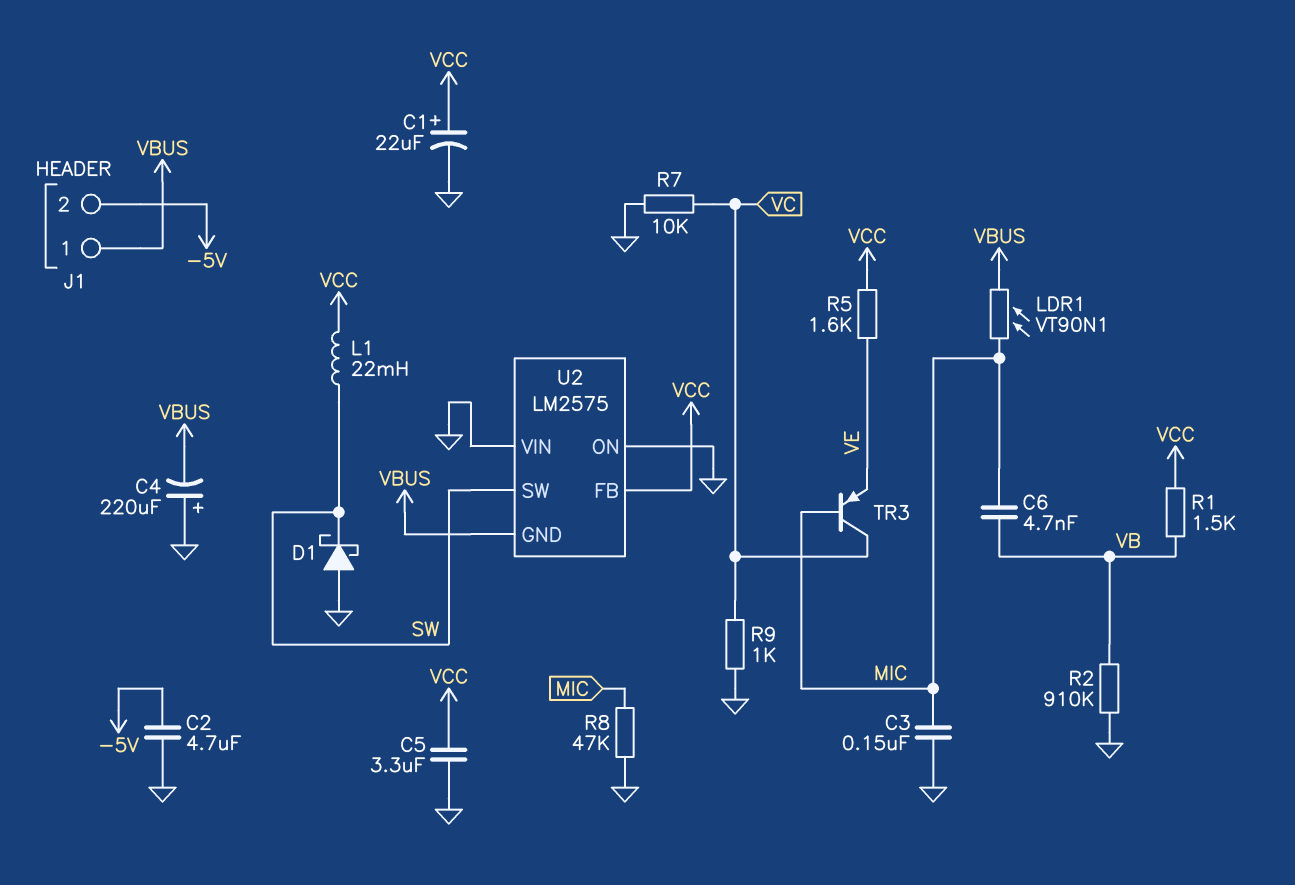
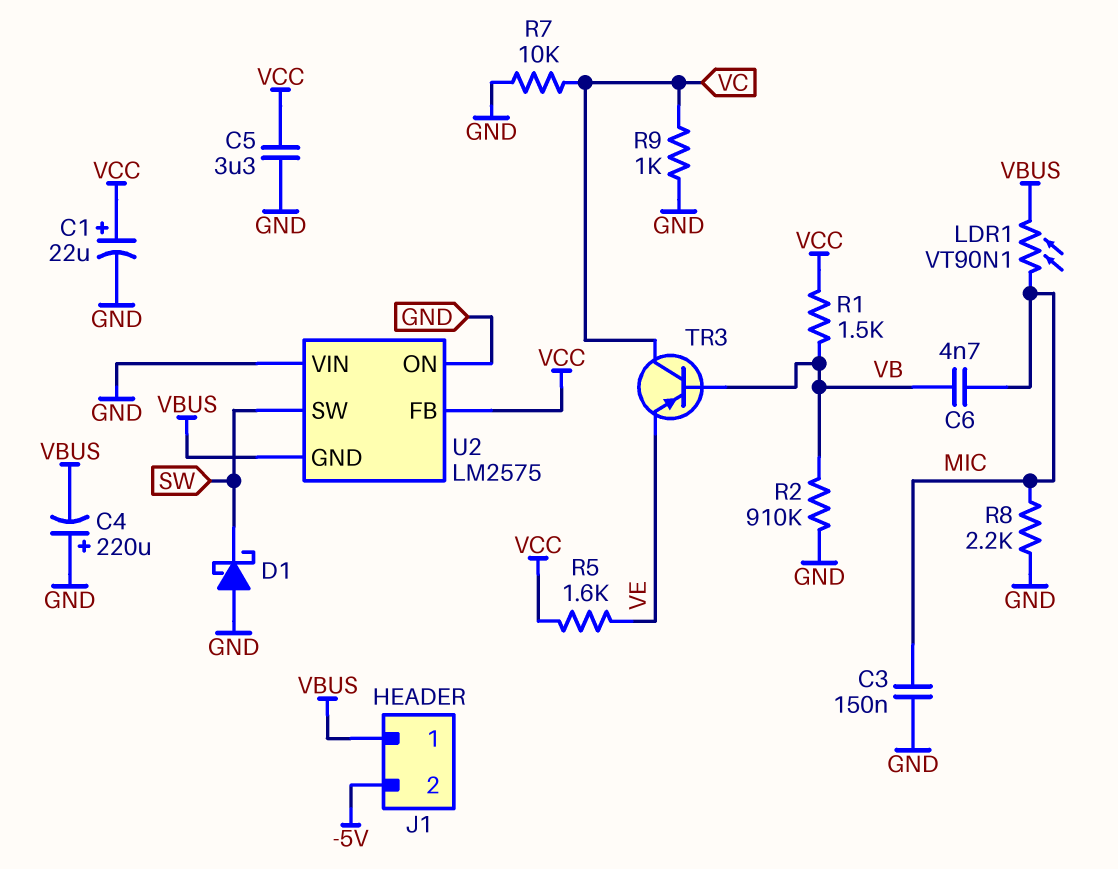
C2: 4.7uF (-5V, GND) -> none
L1: 22mH (SW, VCC) -> none
R8: 47k (GND, MIC) -> 2.2k (GND, MIC)
TR3: PNP (B MIC, C VC, E VE) -> PNP (B VB, C VC, E VE)

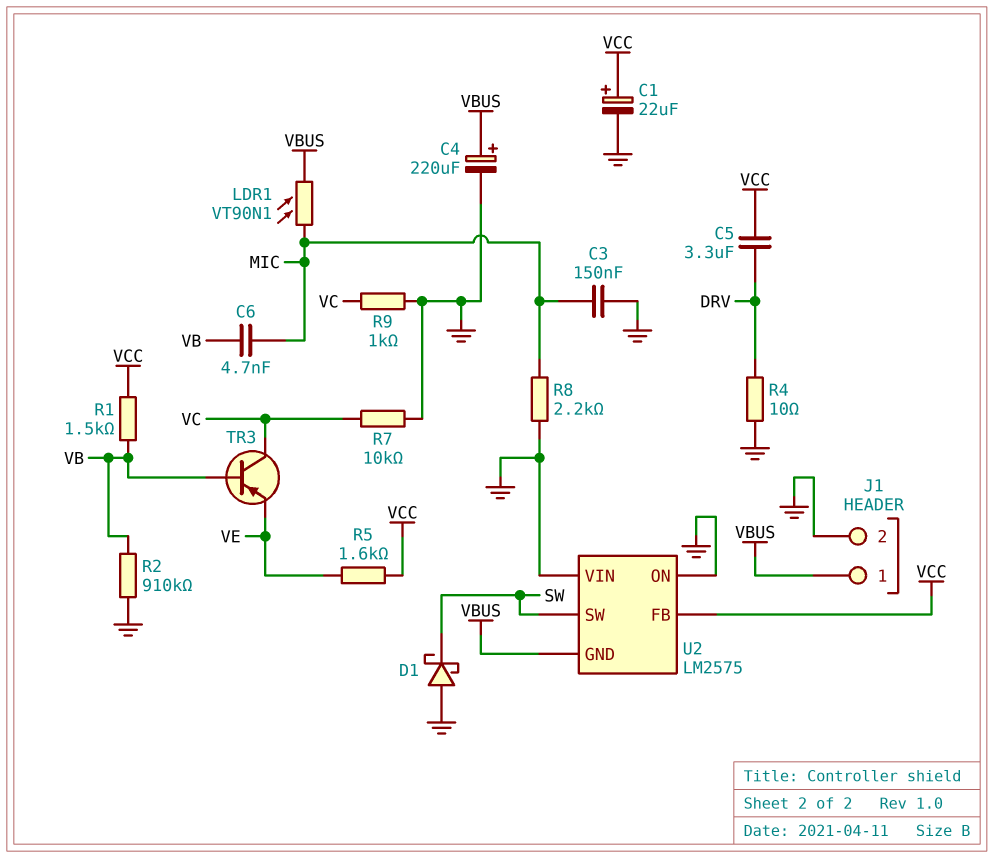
C4: 220uF (plus GND, minus VBUS) -> 220uF (plus VBUS, minus GND)
C5: 3.3uF (GND, VCC) -> 3.3uF (DRV, VCC)
J1 pin 2: -5V -> GND
R4: none -> 10 (DRV, GND)

